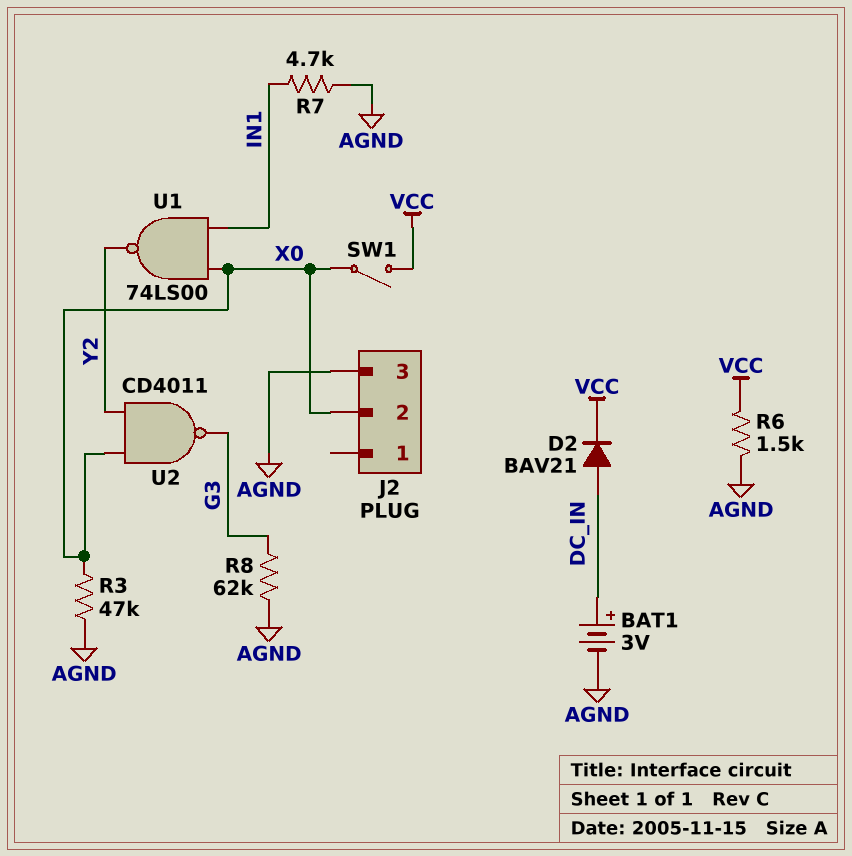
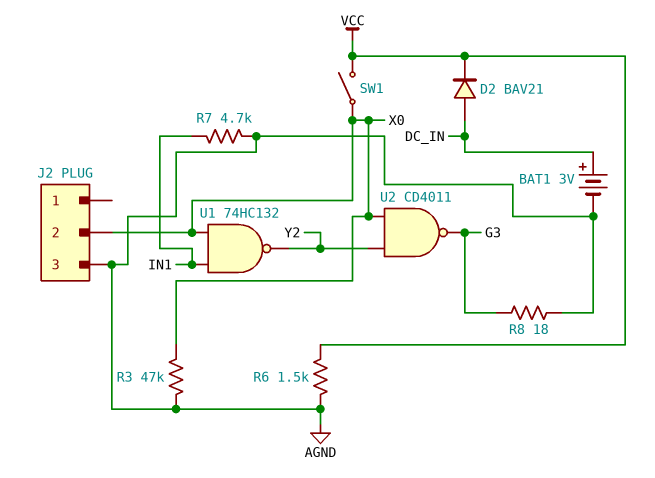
R8: 62k (AGND, G3) -> 18 (AGND, G3)
U1: NAND 74LS00 (in IN1, in X0, out Y2) -> NAND 74HC132 (in IN1, in X0, out Y2)

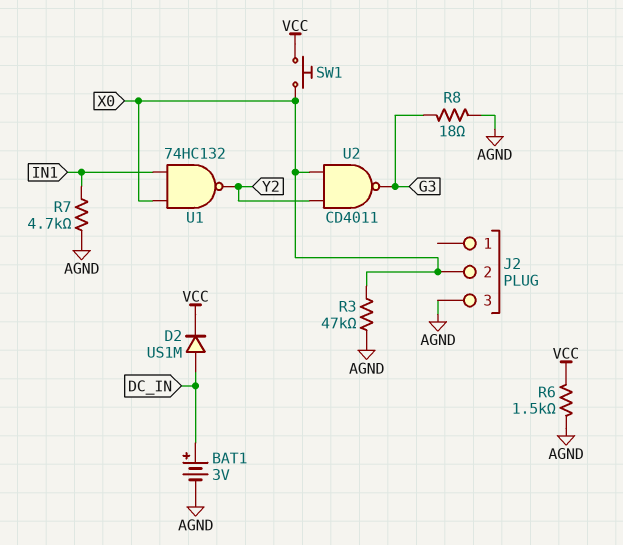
D2: diode BAV21 (A DC_IN, K VCC) -> diode US1M (A DC_IN, K VCC)
SW1: switch (VCC, X0) -> button (VCC, X0)

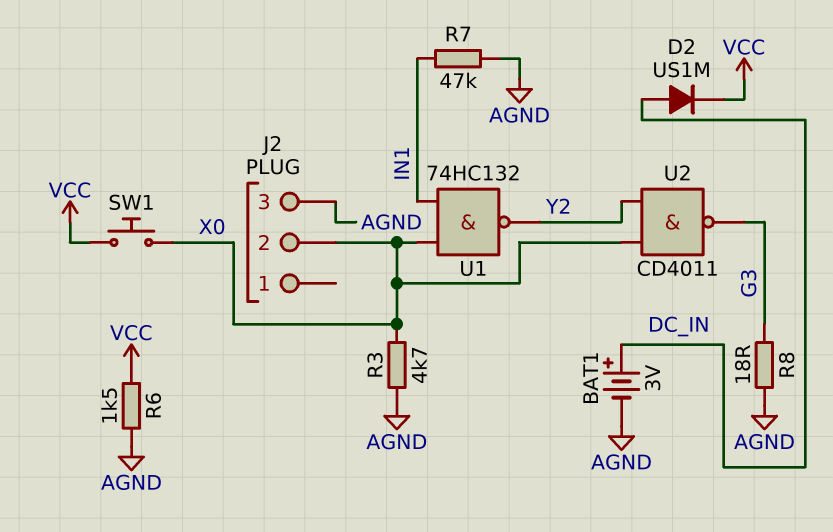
R3: 47k (AGND, X0) -> 4.7k (AGND, X0)
R7: 4.7k (AGND, IN1) -> 47k (AGND, IN1)

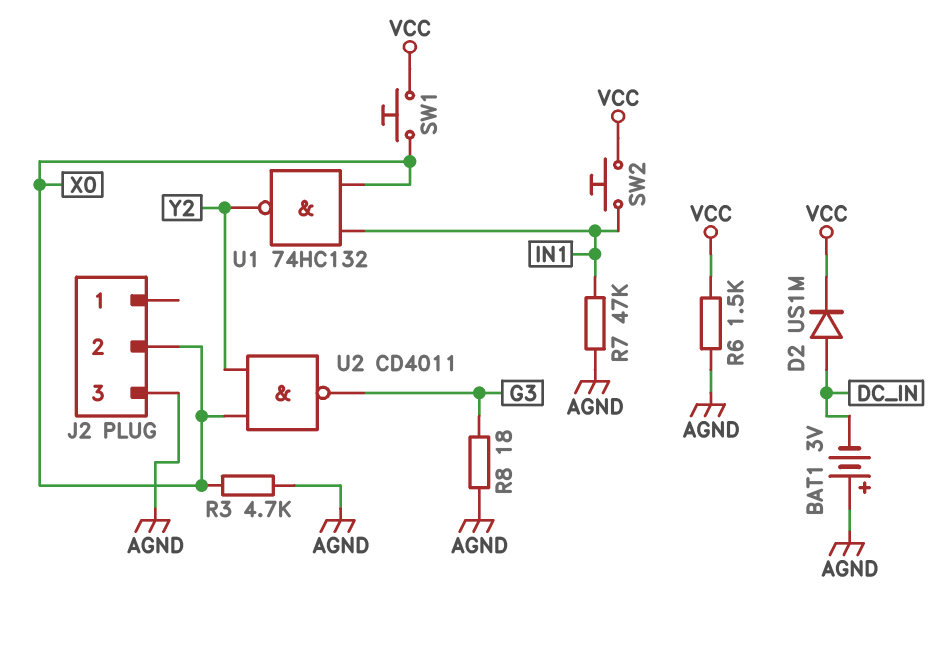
BAT1: 3V (plus DC_IN, minus AGND) -> 3V (plus AGND, minus DC_IN)
SW2: none -> button (IN1, VCC)

